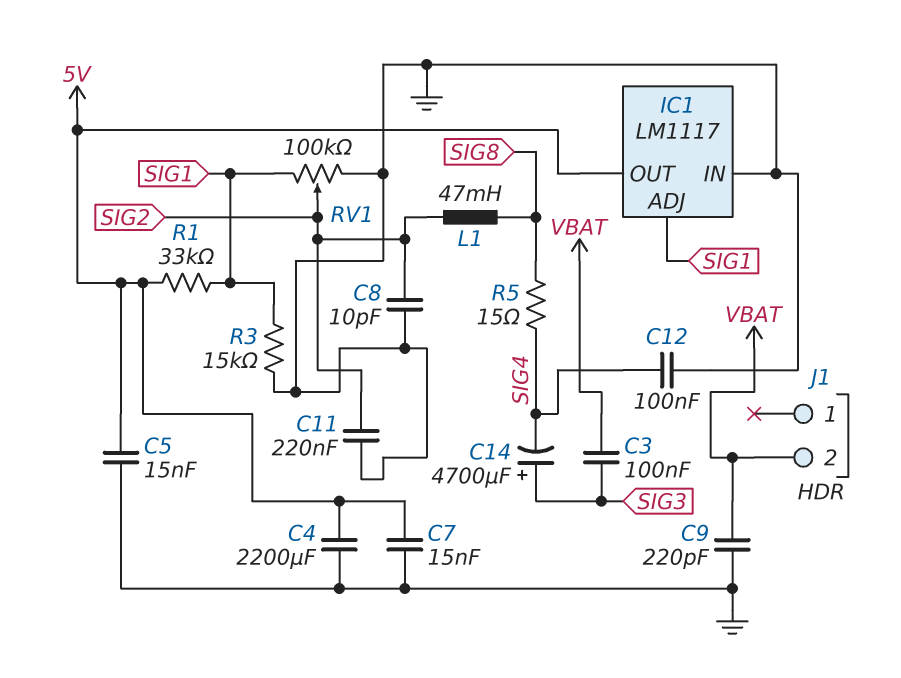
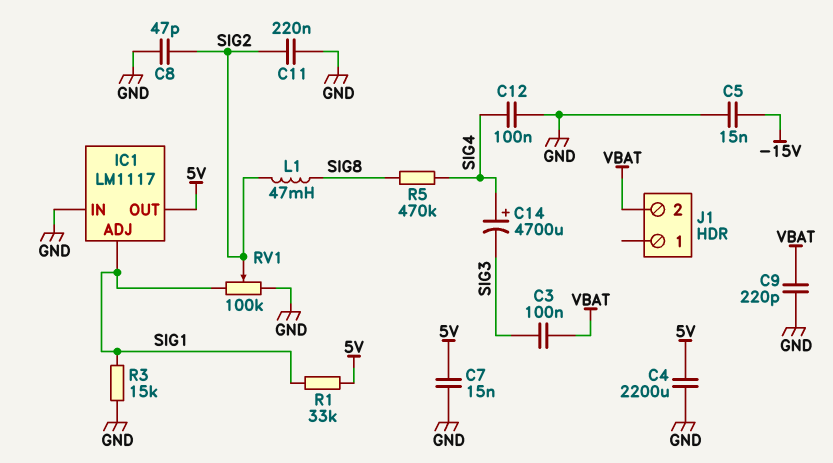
C5: 15nF (5V, GND) -> 15nF (-15V, GND)
C8: 10pF (GND, SIG2) -> 47pF (GND, SIG2)
C14: 4700uF (plus SIG3, minus SIG4) -> 4700uF (plus SIG4, minus SIG3)
R5: 15 (SIG4, SIG8) -> 470k (SIG4, SIG8)

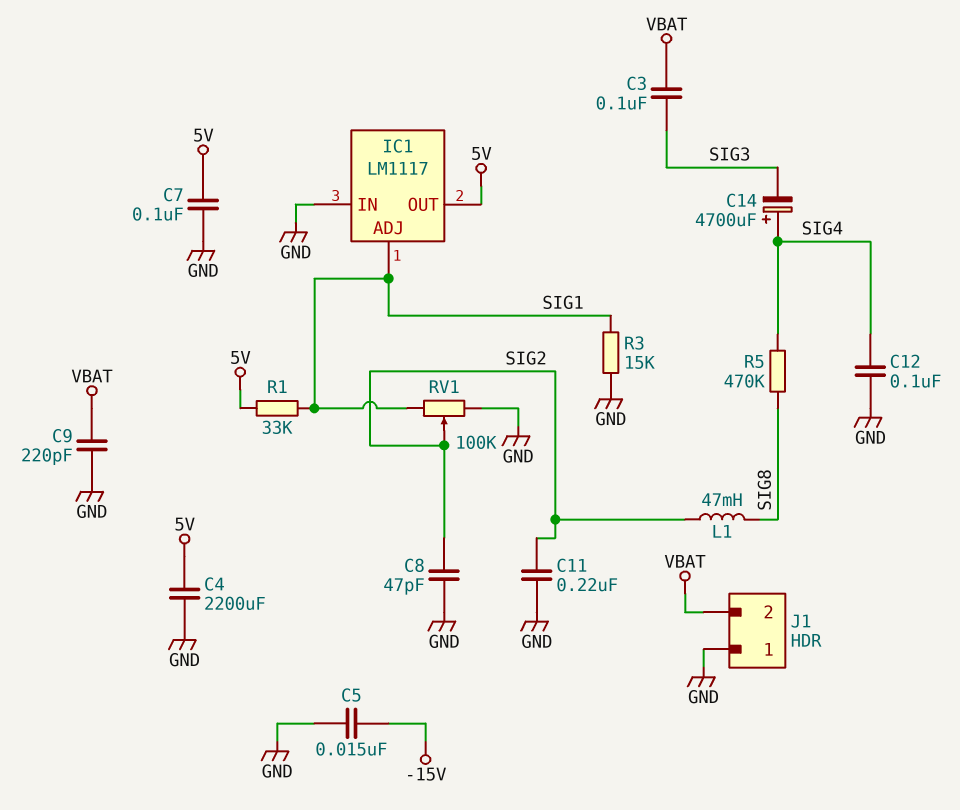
C7: 15nF (5V, GND) -> 100nF (5V, GND)
J1 pin 1: none -> GND

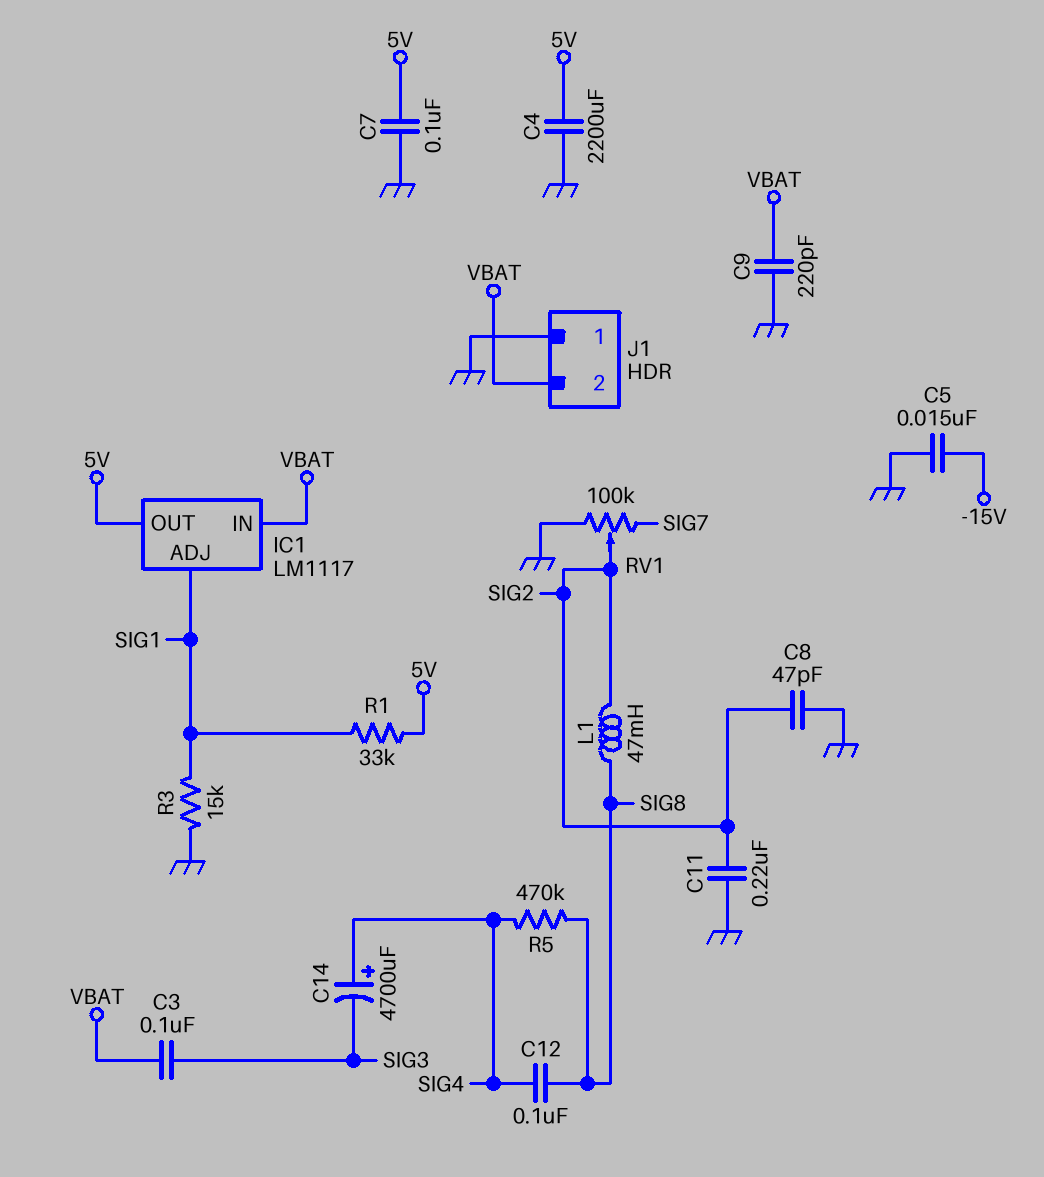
C12: 100nF (GND, SIG4) -> 100nF (SIG4, SIG8)
IC1 pin IN: GND -> VBAT
RV1: 100k (GND, SIG1, wiper SIG2) -> 100k (GND, SIG7, wiper SIG2)

